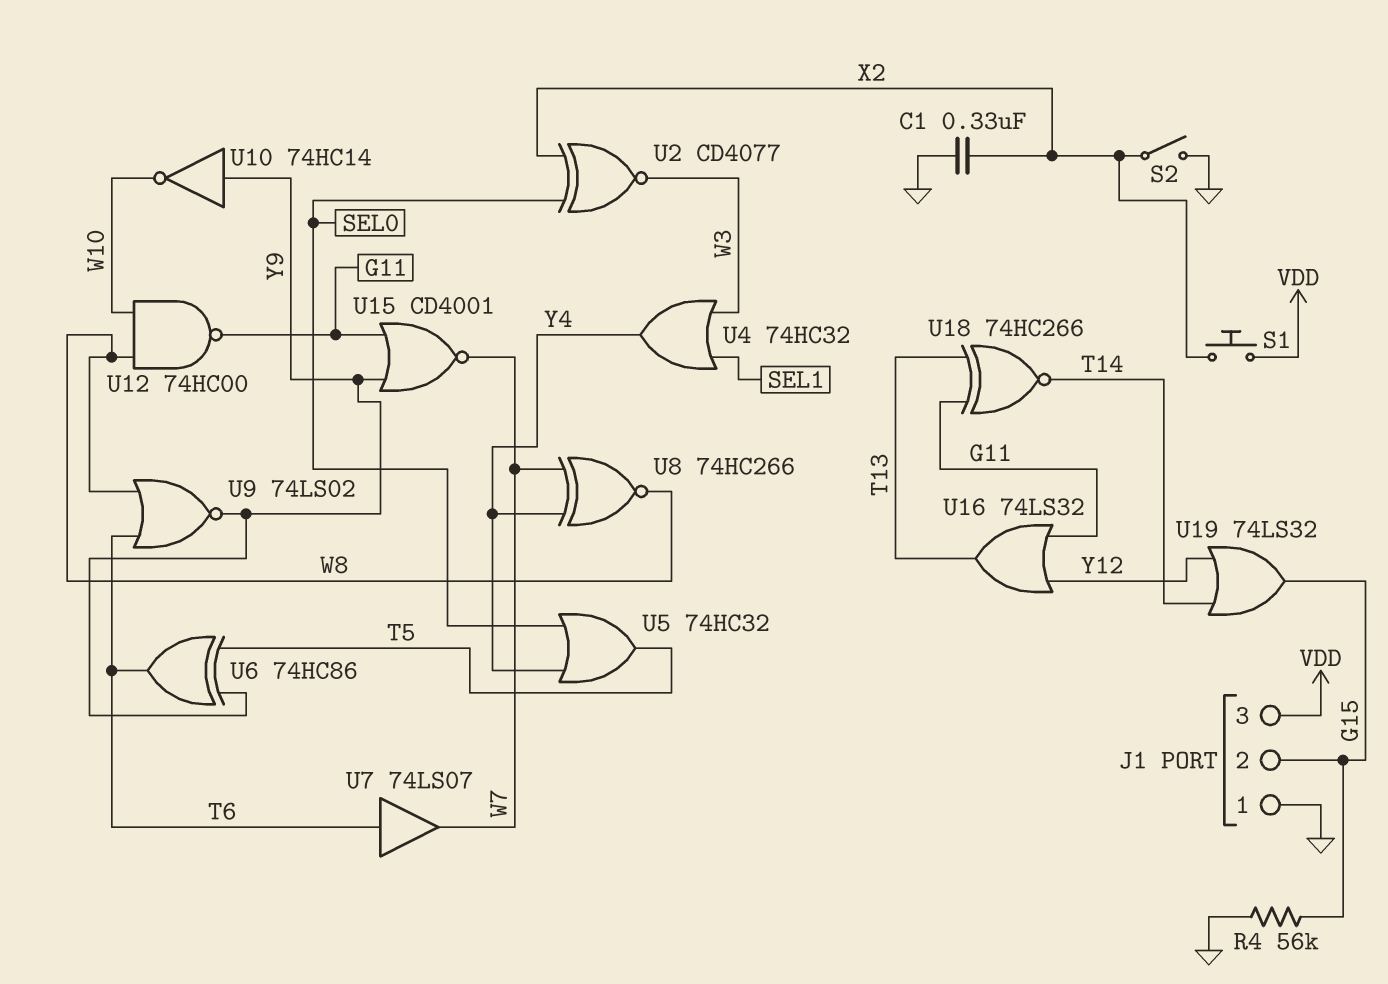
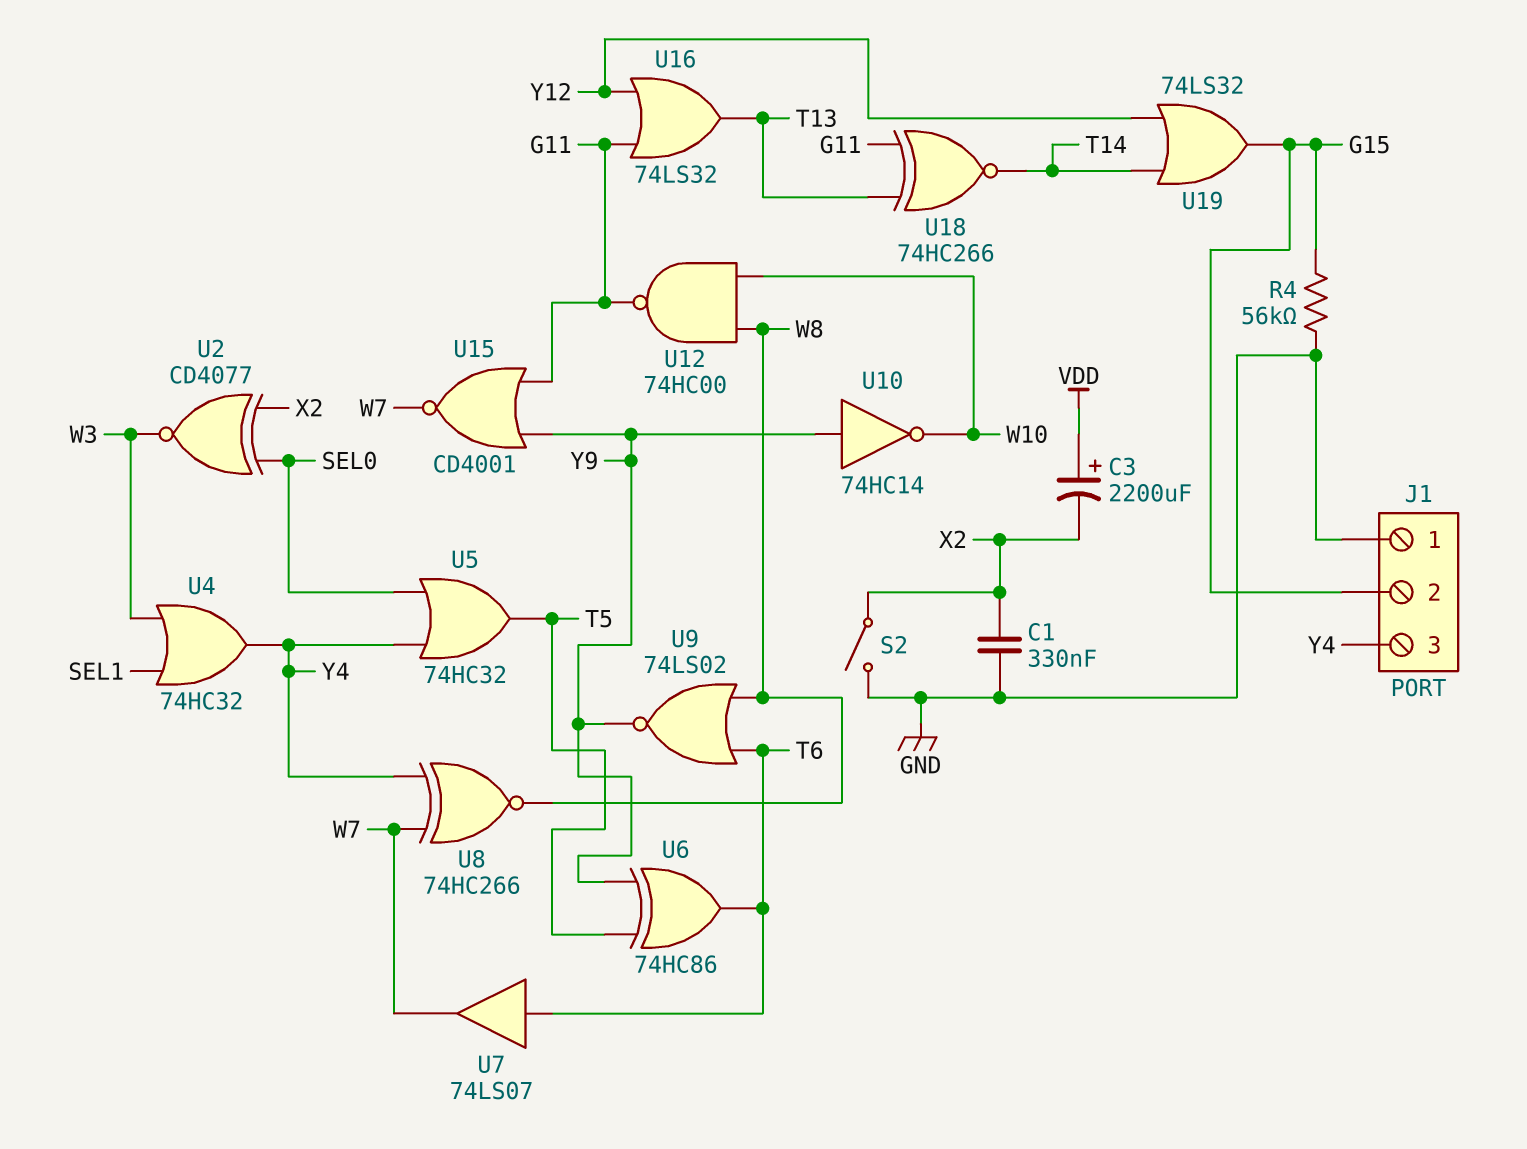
C3: none -> 2200uF (plus VDD, minus X2)
J1 pin 3: VDD -> Y4
S1: button (VDD, X2) -> none

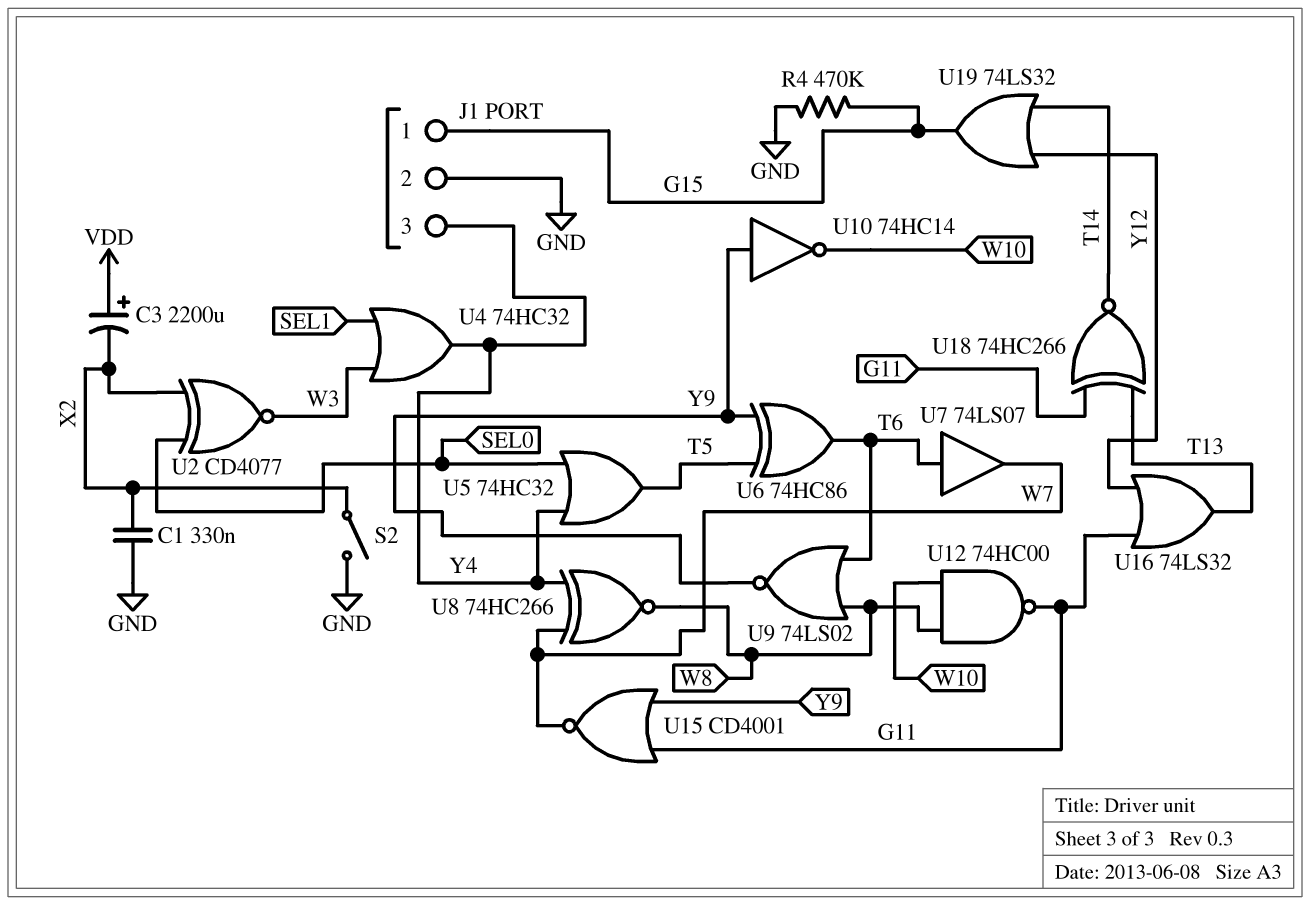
J1 pin 1: GND -> G15
J1 pin 2: G15 -> GND
R4: 56k (G15, GND) -> 470k (G15, GND)

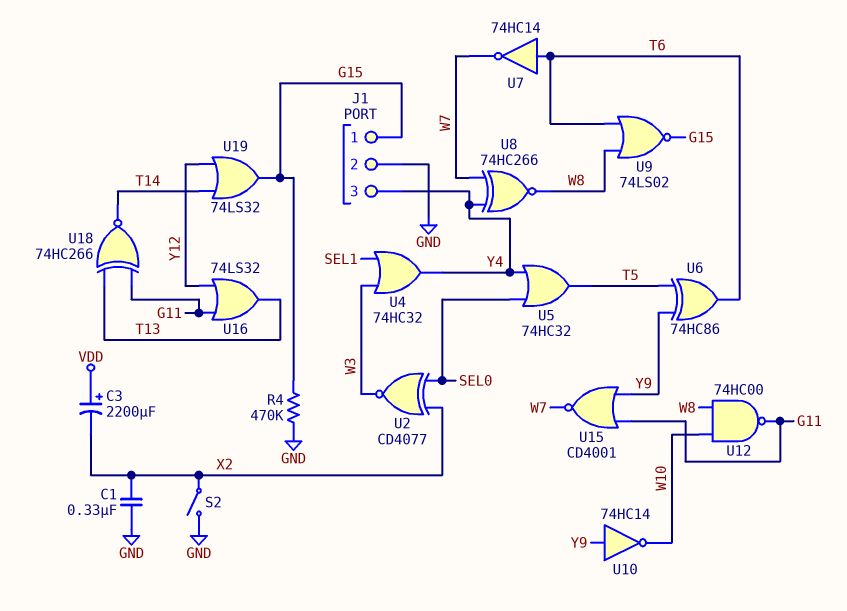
U7: buffer 74LS07 (in T6, out W7) -> NOT 74HC14 (in T6, out W7)
U9: NOR 74LS02 (in T6, in W8, out Y9) -> NOR 74LS02 (in T6, in W8, out G15)

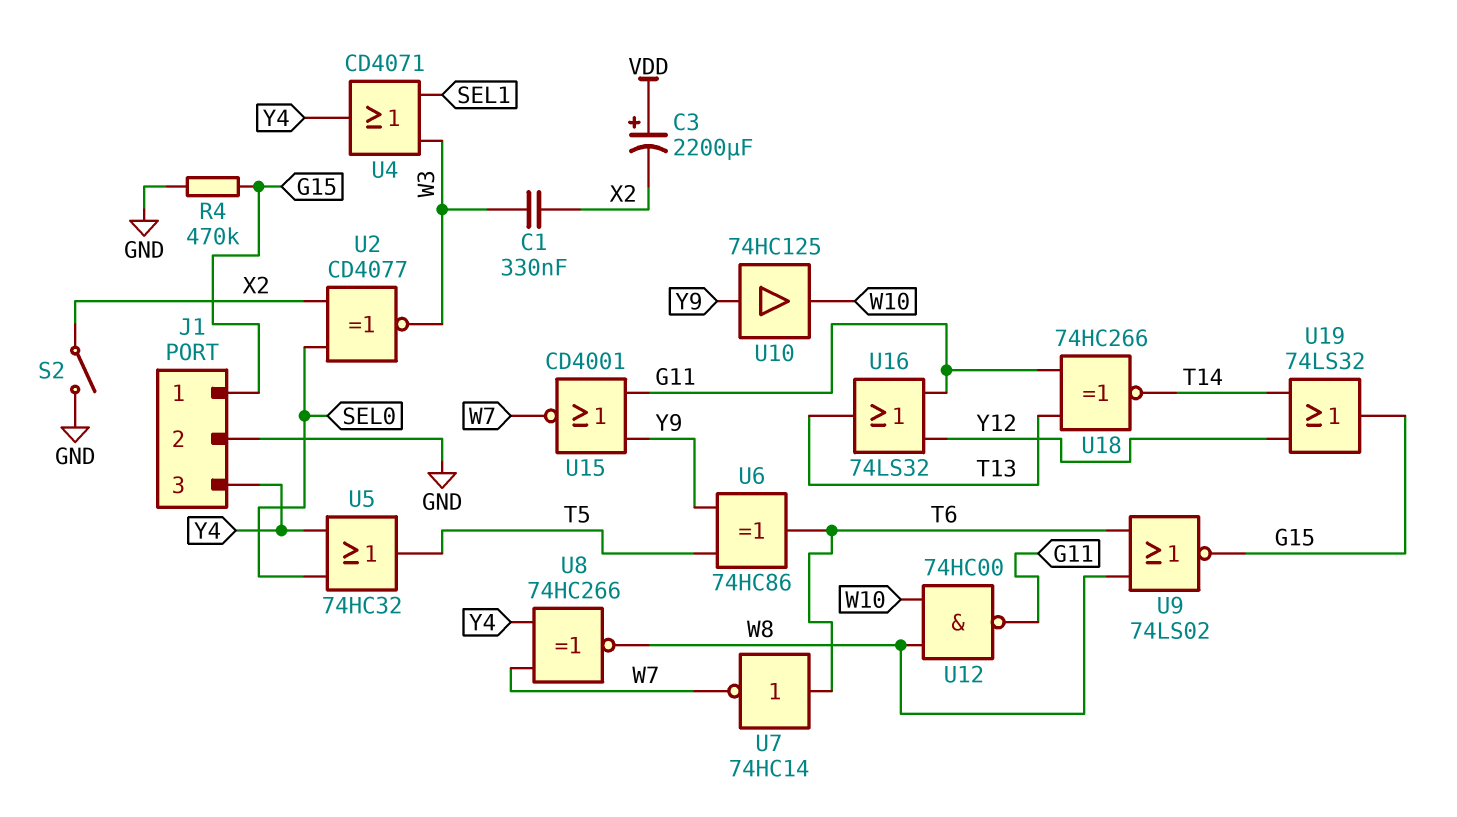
C1: 330nF (GND, X2) -> 330nF (W3, X2)
U4: OR 74HC32 (in SEL1, in W3, out Y4) -> OR CD4071 (in SEL1, in W3, out Y4)
U10: NOT 74HC14 (in Y9, out W10) -> buffer 74HC125 (in Y9, out W10)

